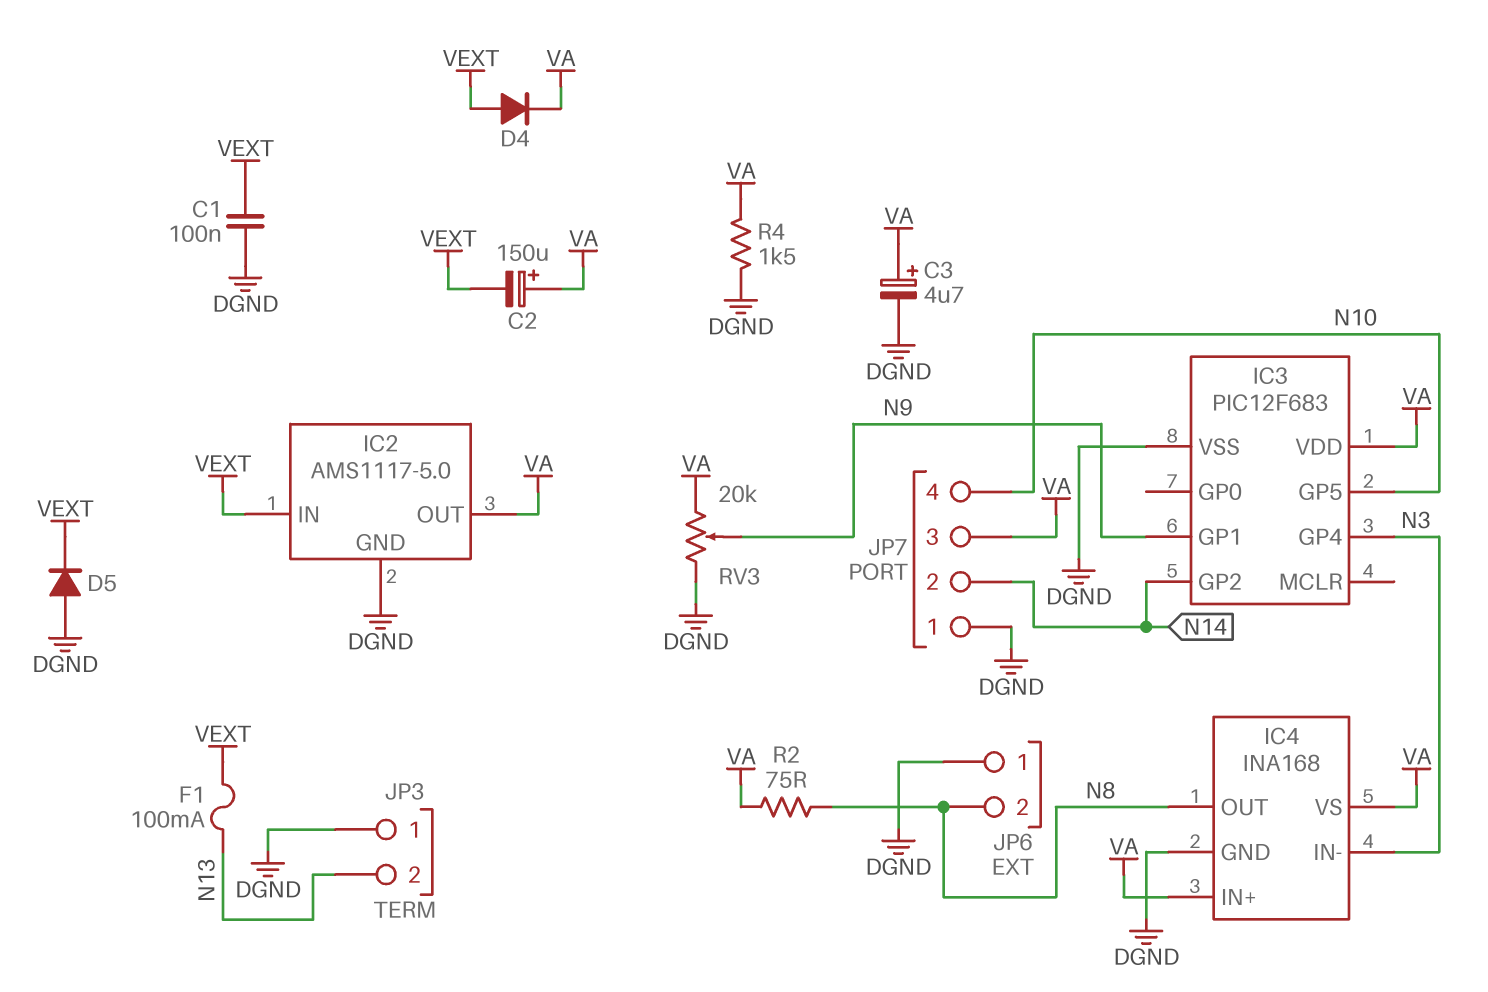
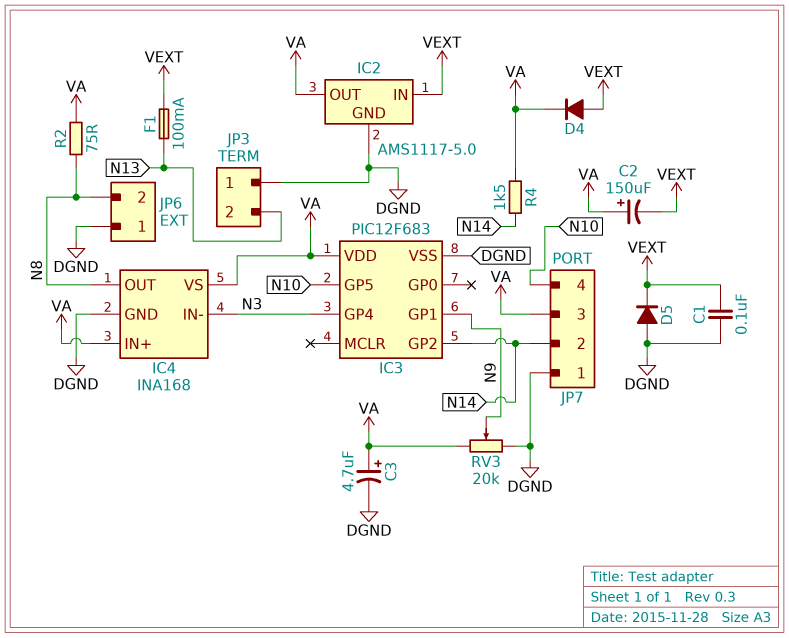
R4: 1.5k (DGND, VA) -> 1.5k (N14, VA)

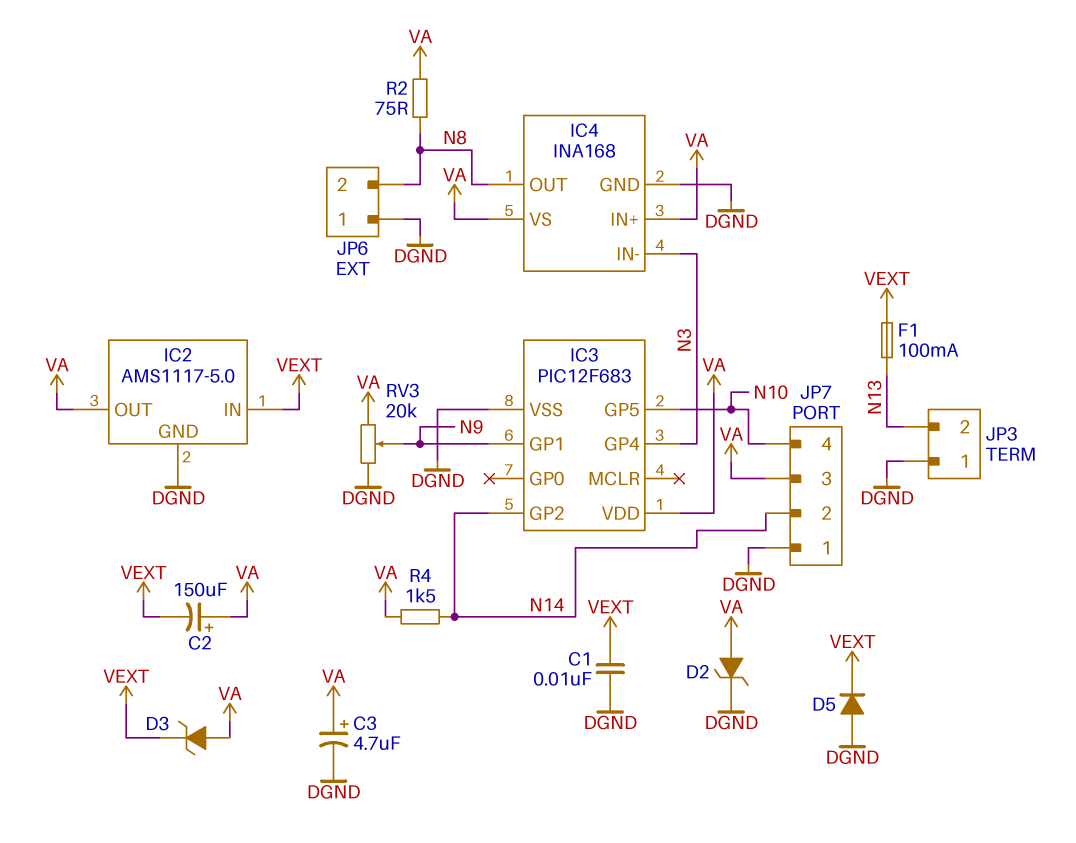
C1: 100nF (DGND, VEXT) -> 10nF (DGND, VEXT)
D2: none -> zener (A VA, K DGND)
D3: none -> zener (A VA, K VEXT)
D4: diode (A VEXT, K VA) -> none

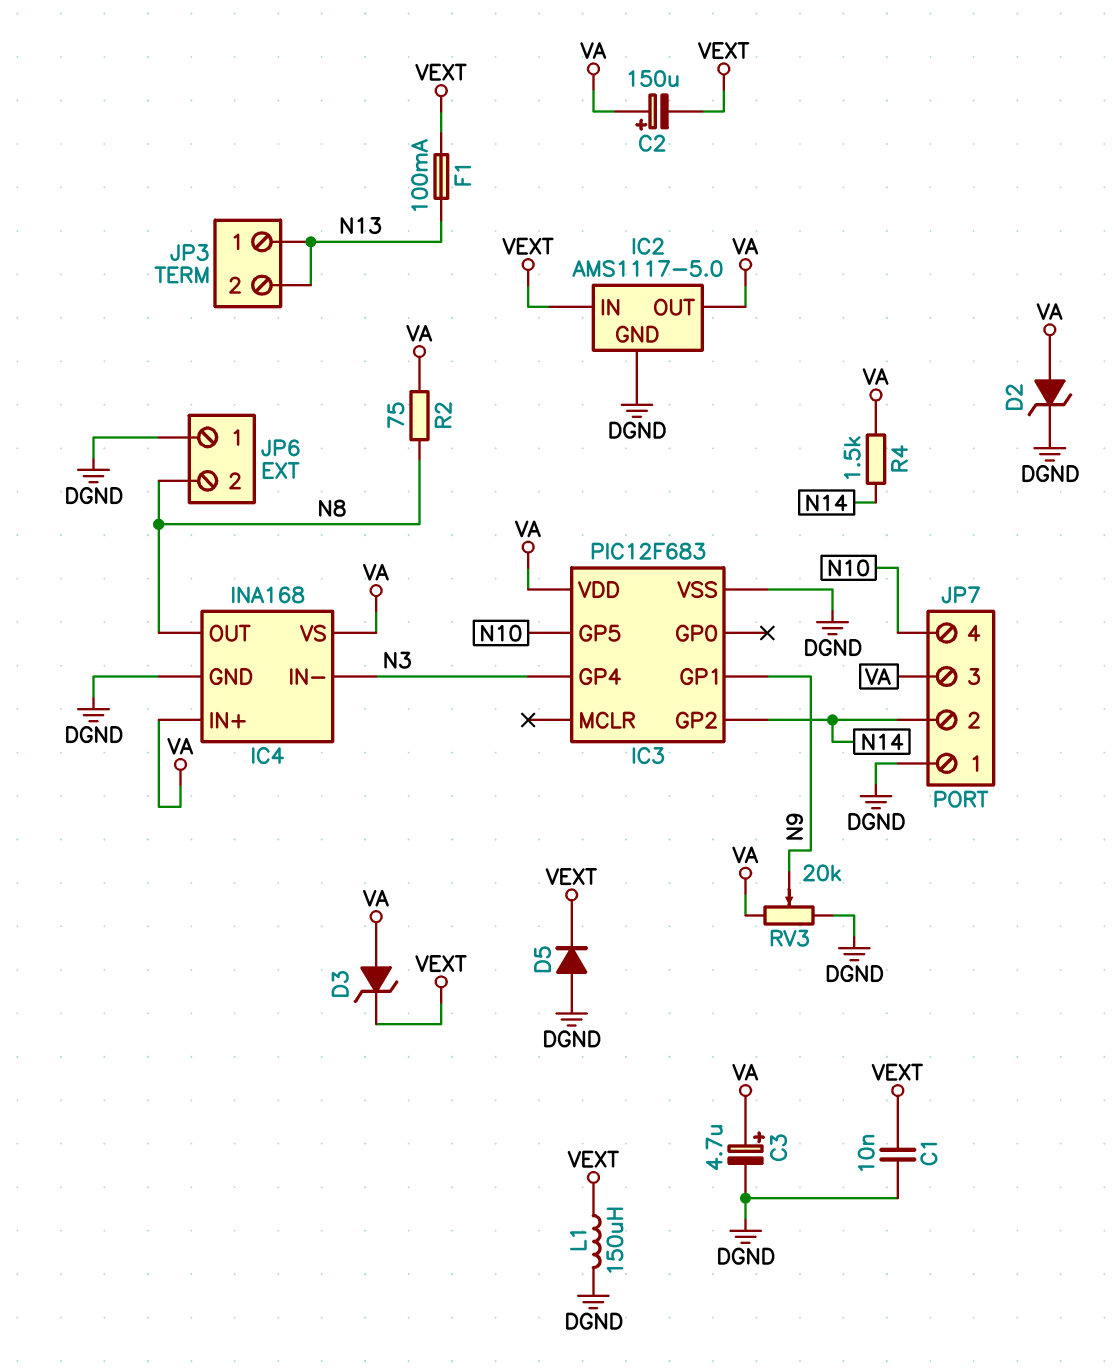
JP3 pin 1: DGND -> N13
L1: none -> 150uH (DGND, VEXT)

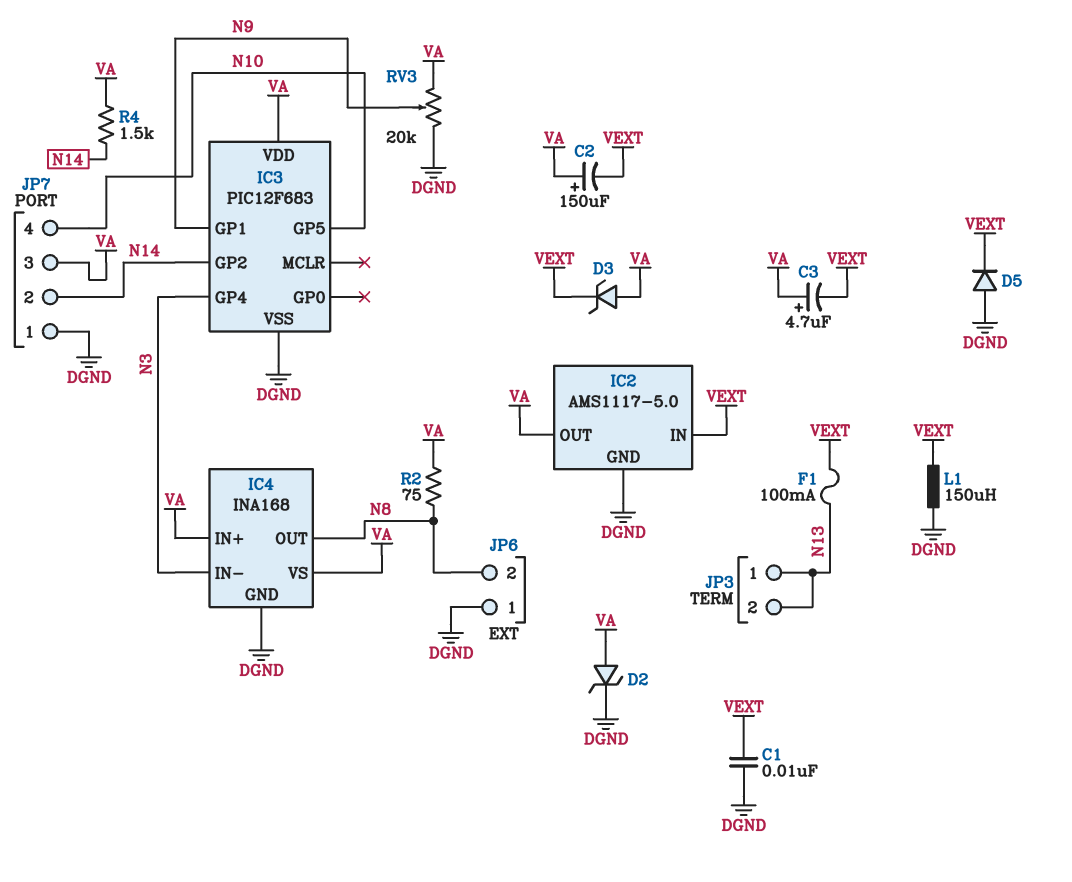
C3: 4.7uF (plus VA, minus DGND) -> 4.7uF (plus VA, minus VEXT)

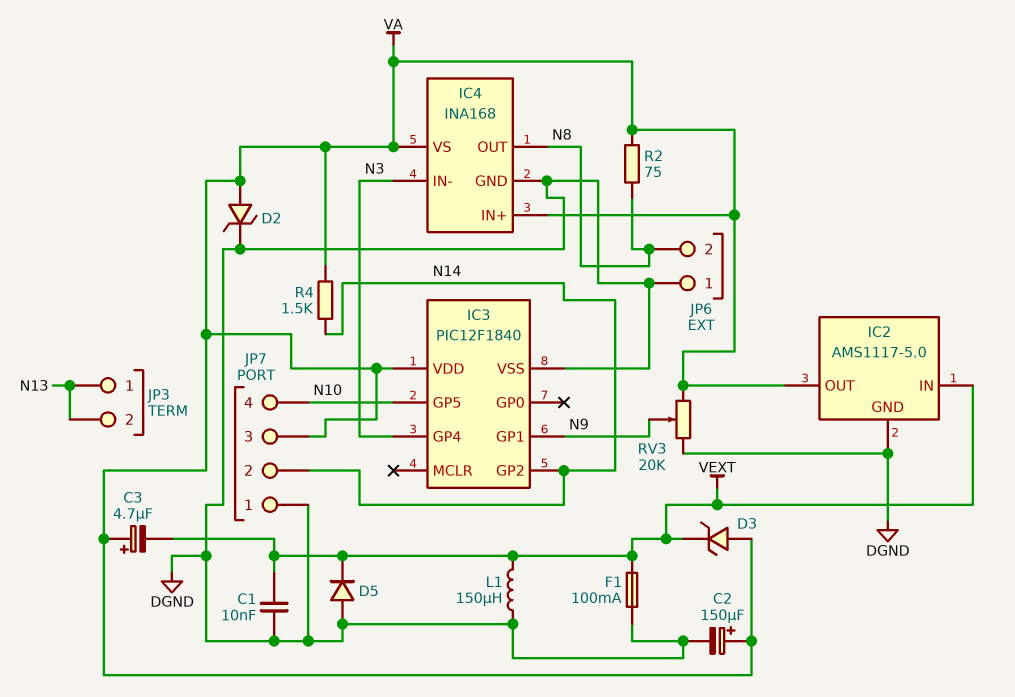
C2: 150uF (plus VA, minus VEXT) -> 150uF (plus VA, minus DGND)
F1: 100mA (N13, VEXT) -> 100mA (DGND, VEXT)
IC3: PIC12F683 -> PIC12F1840

